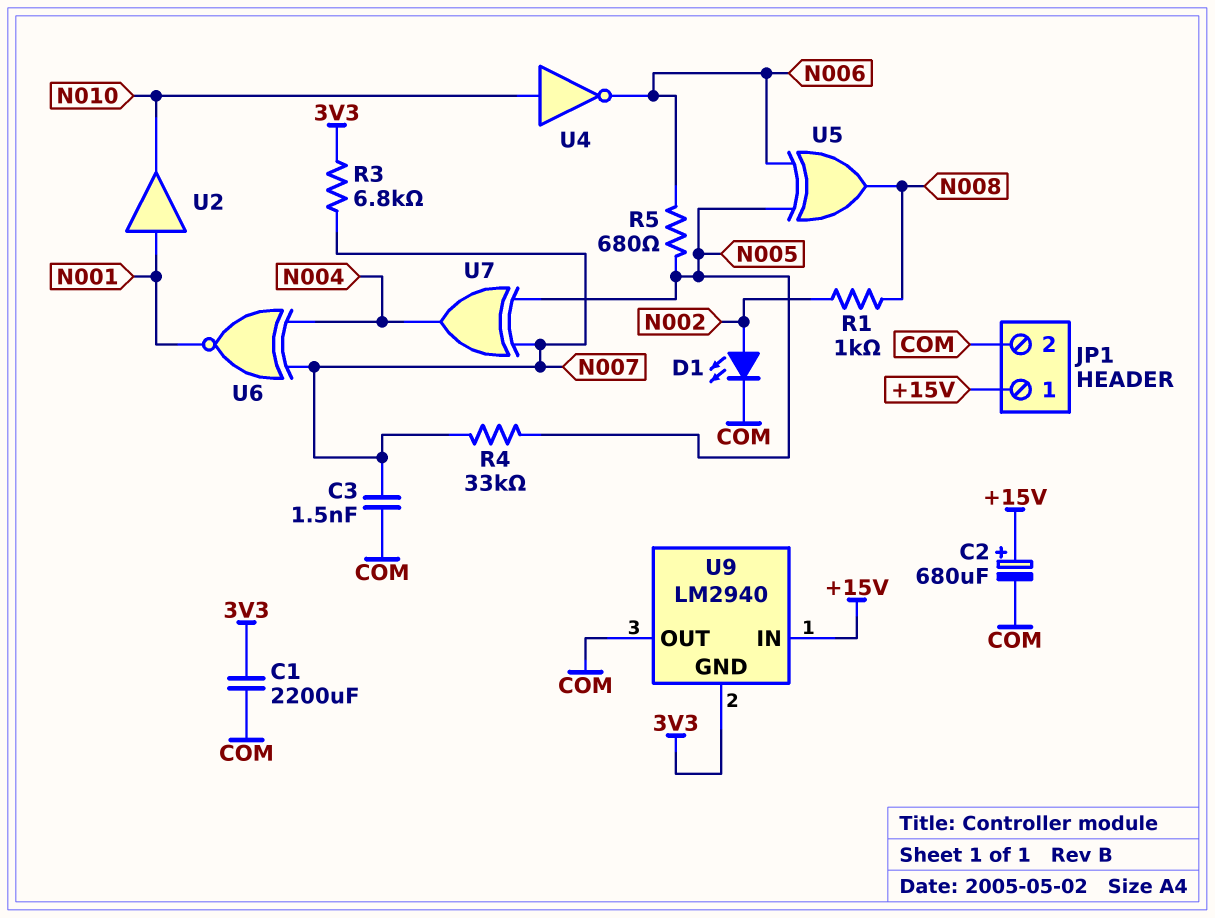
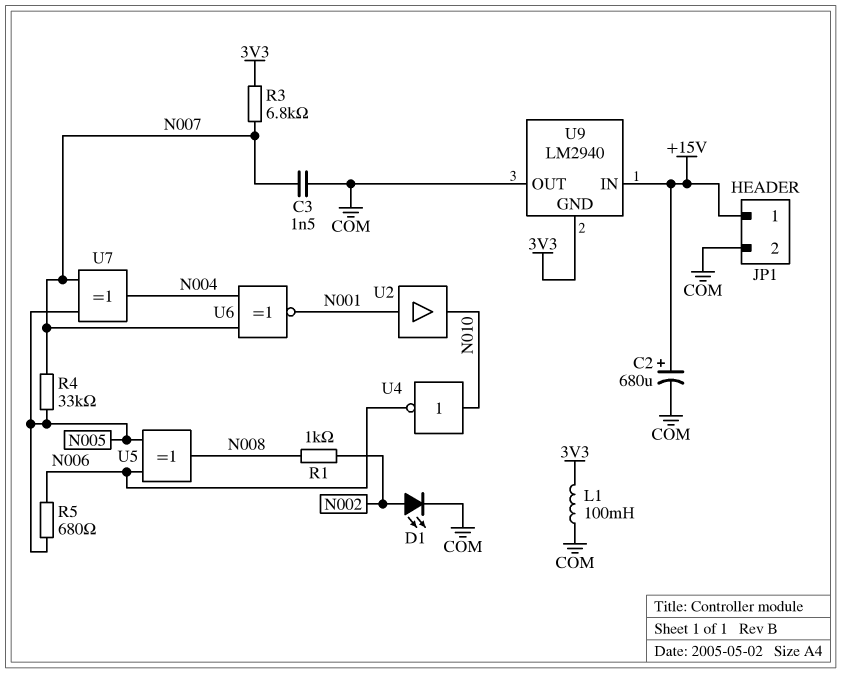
C1: 2200uF (3V3, COM) -> none
L1: none -> 100mH (3V3, COM)

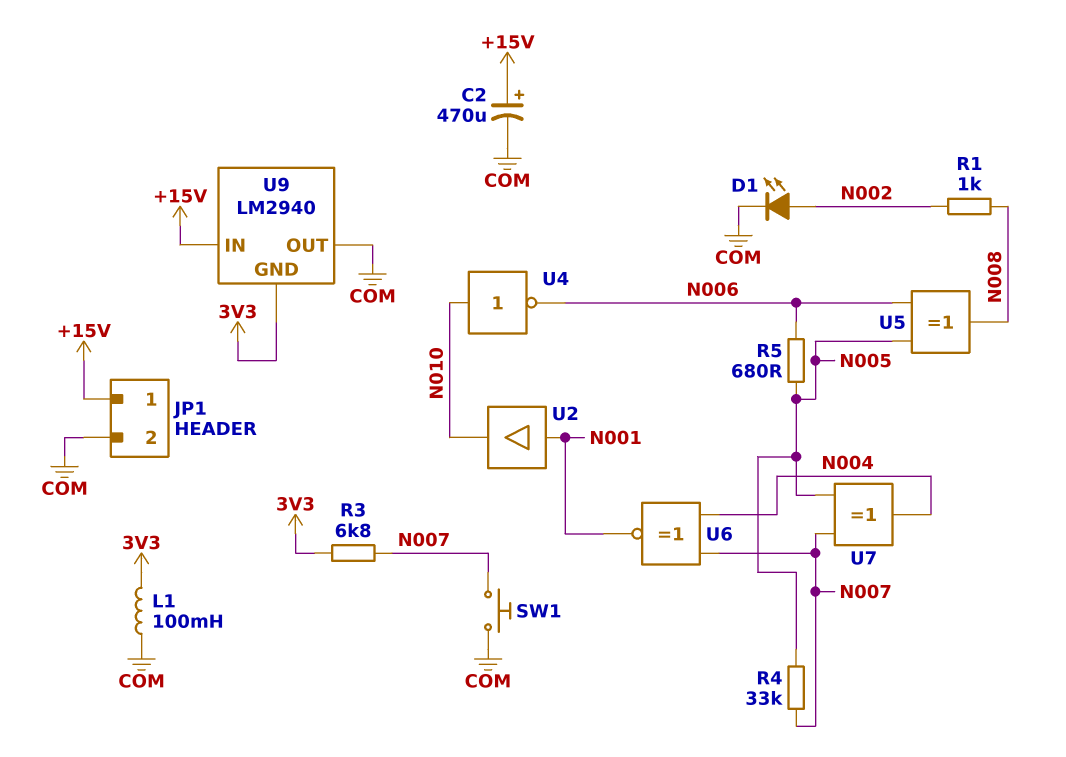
C2: 680uF (plus +15V, minus COM) -> 470uF (plus +15V, minus COM)
C3: 1.5nF (COM, N007) -> none
SW1: none -> button (COM, N007)

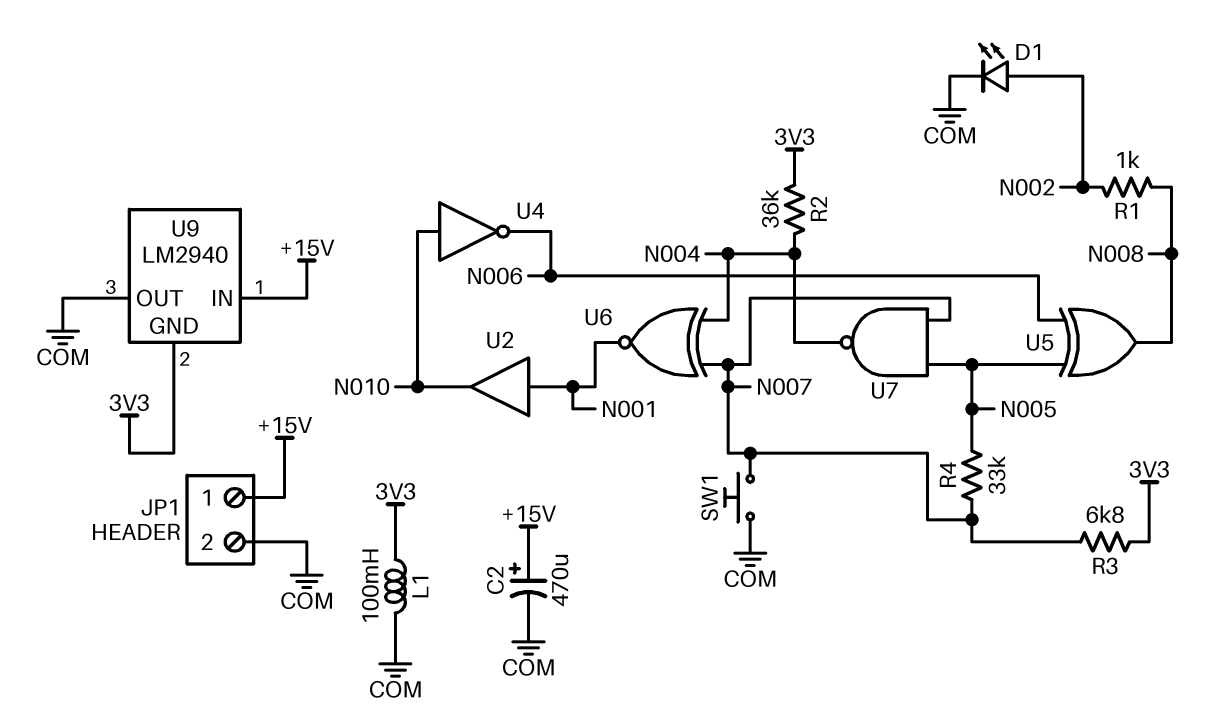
R2: none -> 36k (3V3, N004)
R5: 680 (N005, N006) -> none
U7: XOR (in N005, in N007, out N004) -> NAND (in N005, in N007, out N004)

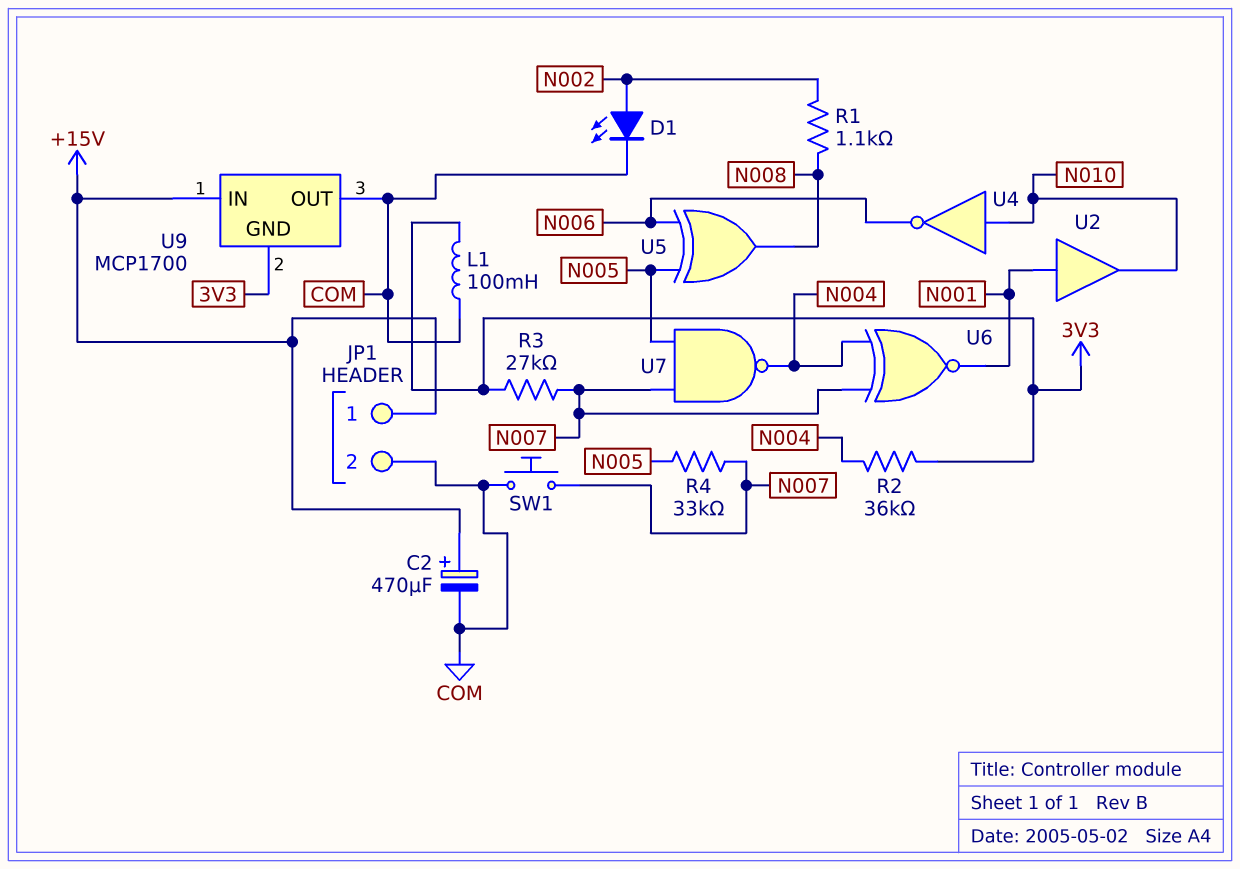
R1: 1k (N002, N008) -> 1.1k (N002, N008)
R3: 6.8k (3V3, N007) -> 27k (3V3, N007)
U9: LM2940 -> MCP1700

